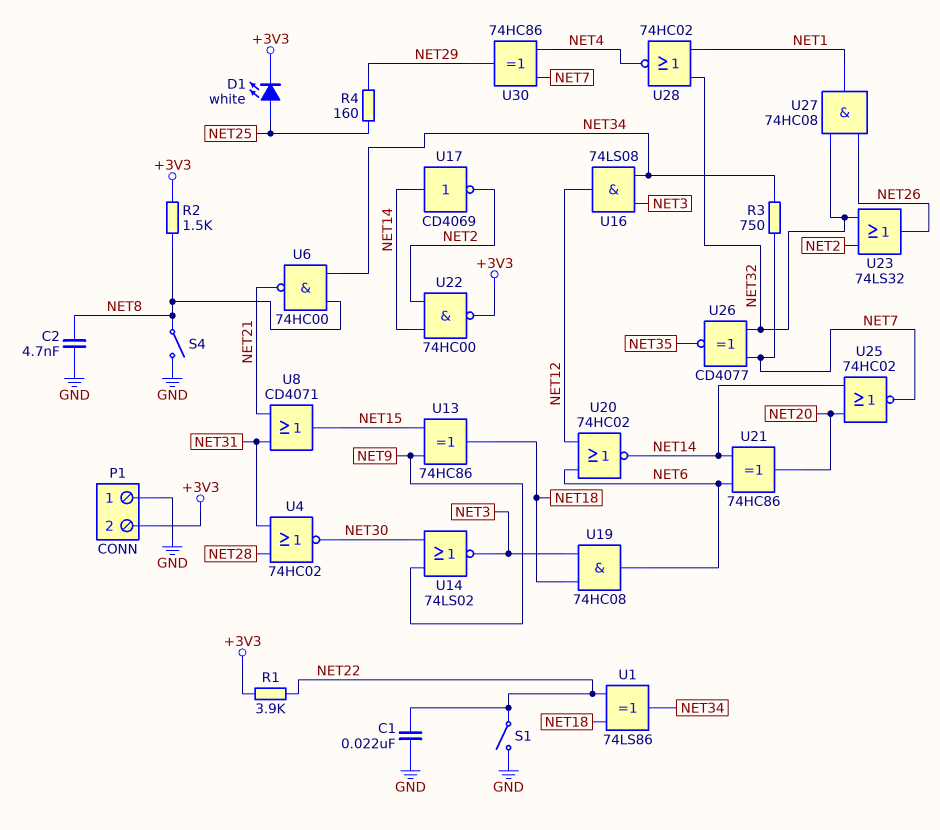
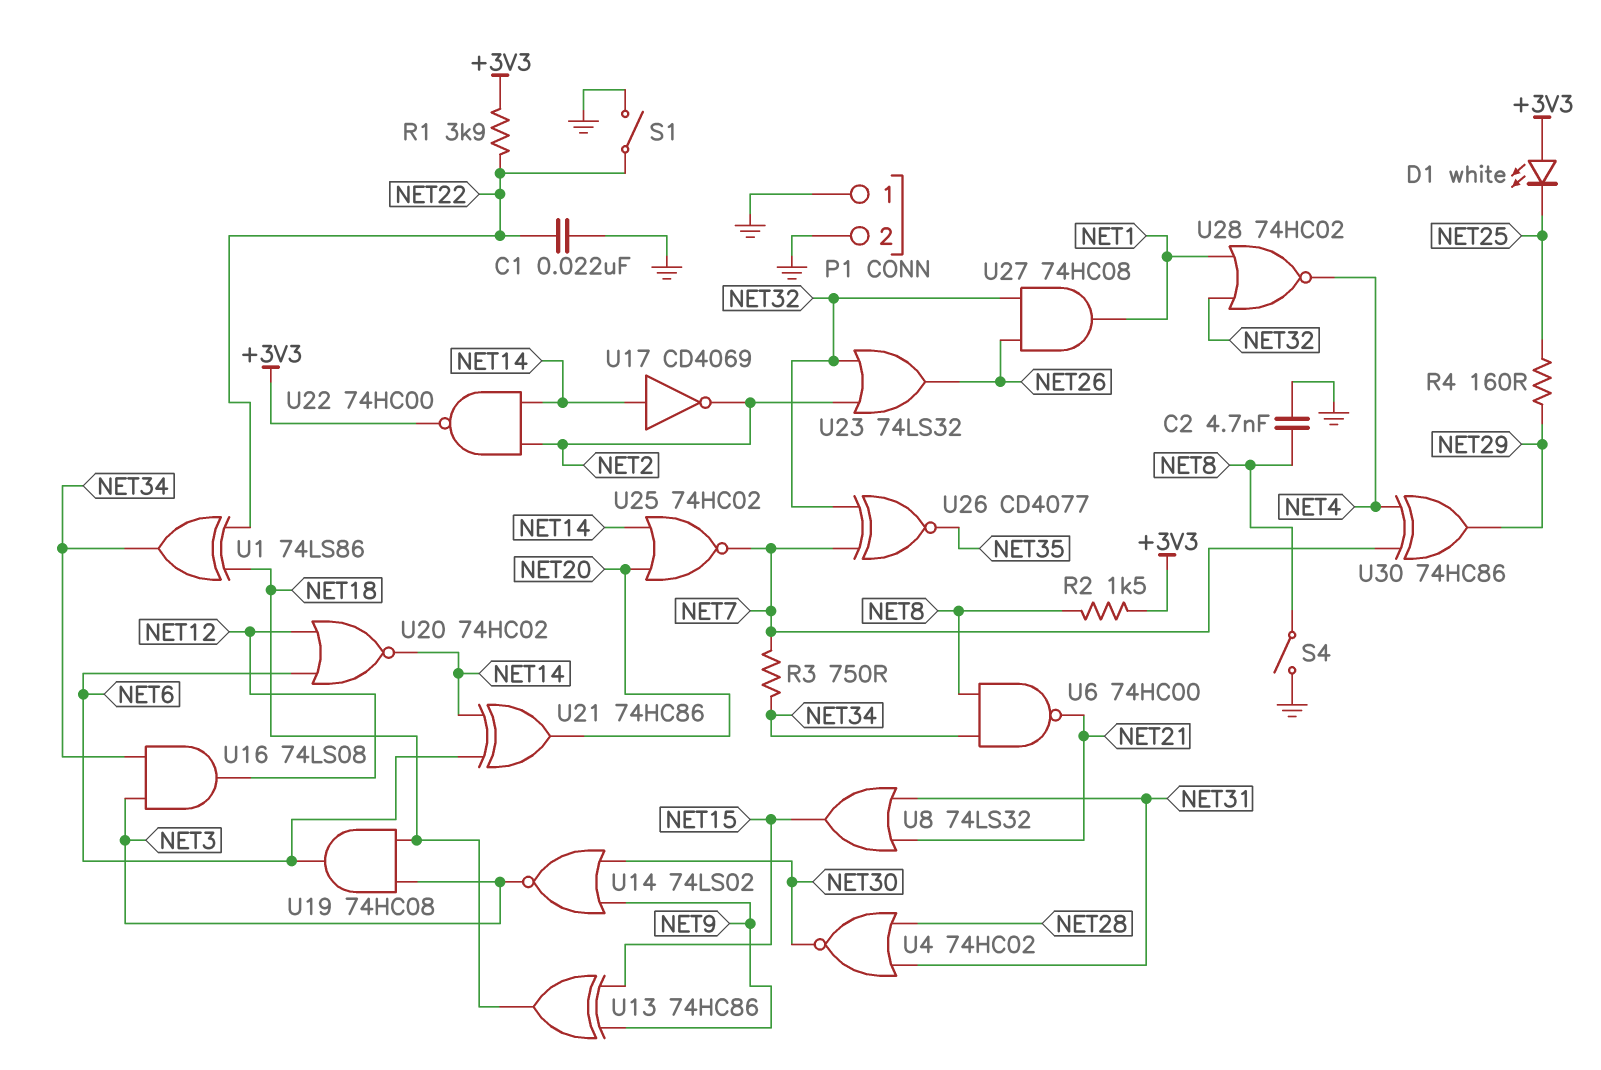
D1: LED white (A NET25, K +3V3) -> LED white (A +3V3, K NET25)
P1 pin 2: +3V3 -> GND
U8: OR CD4071 (in NET21, in NET31, out NET15) -> OR 74LS32 (in NET21, in NET31, out NET15)

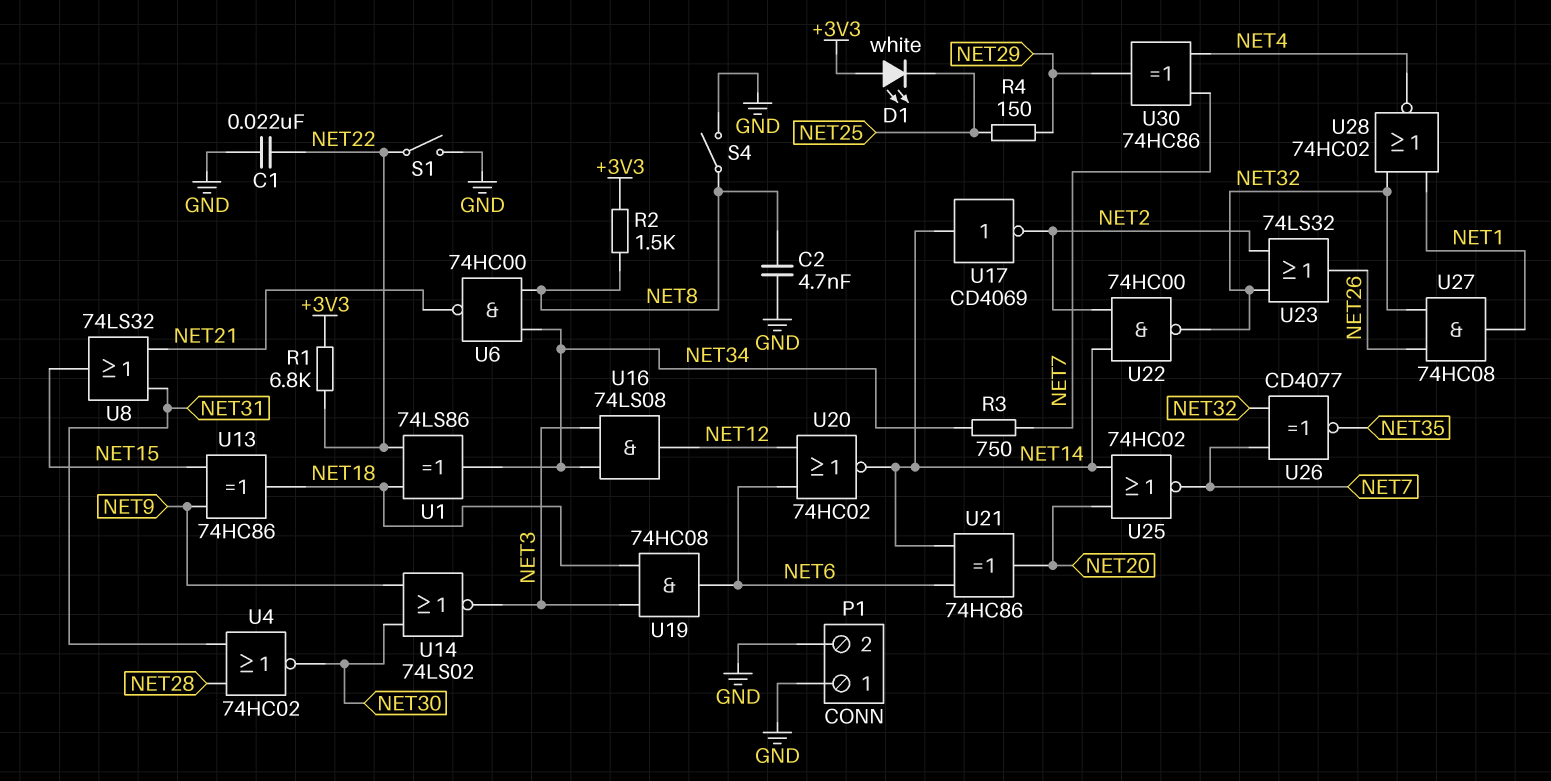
R1: 3.9k (+3V3, NET22) -> 6.8k (+3V3, NET22)
R4: 160 (NET25, NET29) -> 150 (NET25, NET29)
U22: NAND 74HC00 (in NET2, in NET14, out +3V3) -> NAND 74HC00 (in NET2, in NET14, out NET32)

